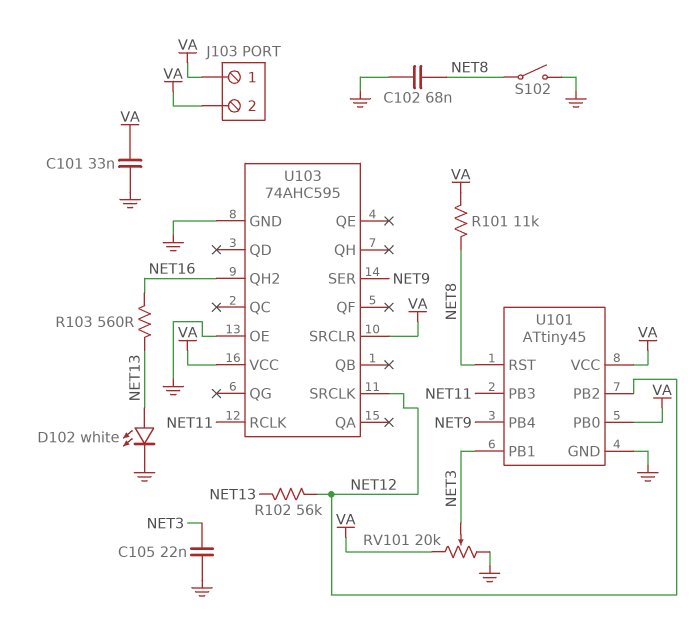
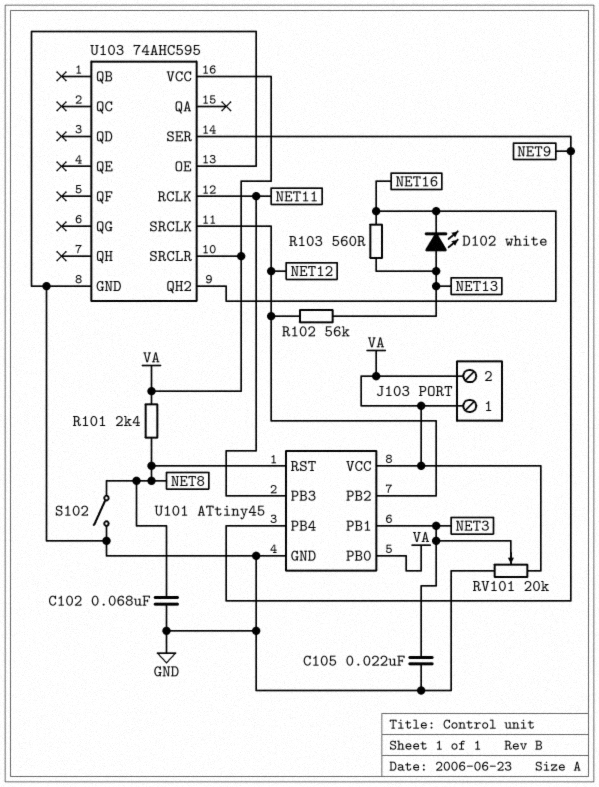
C101: 33nF (GND, VA) -> none
D102: LED white (A NET13, K GND) -> LED white (A NET13, K NET16)
R101: 11k (NET8, VA) -> 2.4k (NET8, VA)

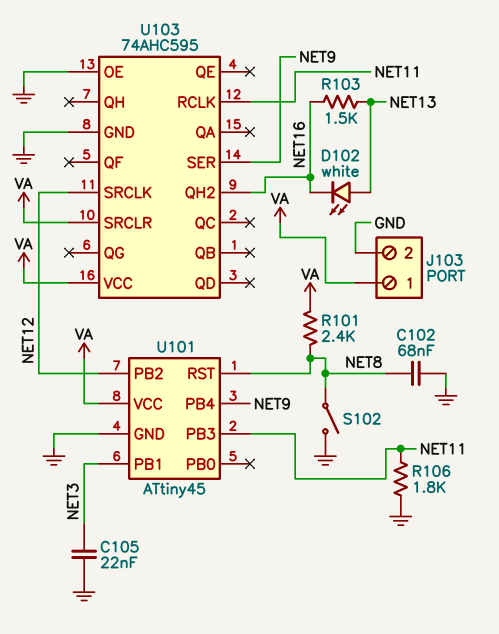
J103 pin 2: VA -> GND
R102: 56k (NET12, NET13) -> none
R103: 560 (NET13, NET16) -> 1.5k (NET13, NET16)
R106: none -> 1.8k (GND, NET11)
RV101: 20k (GND, VA, wiper NET3) -> none
U101 pin PB0: VA -> none

